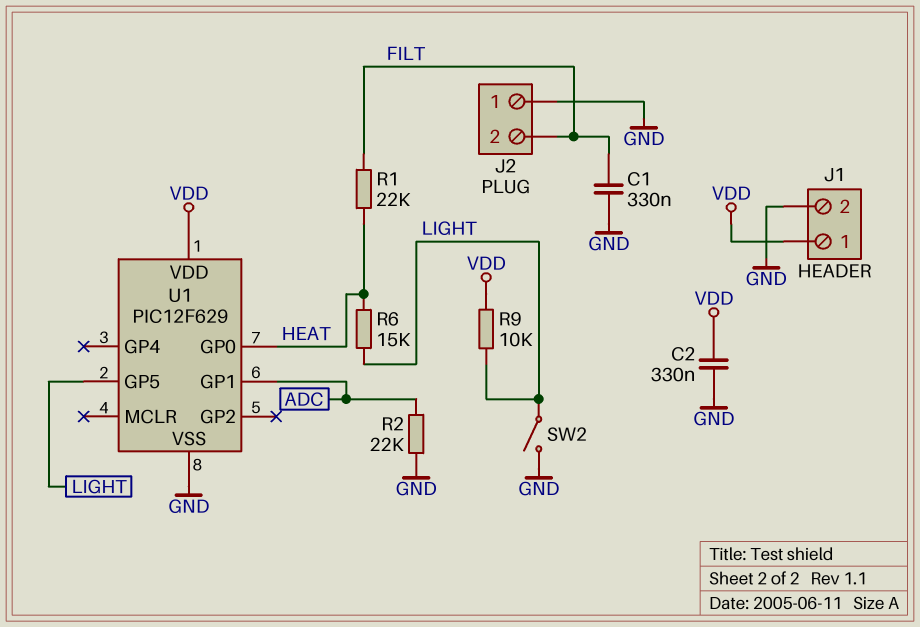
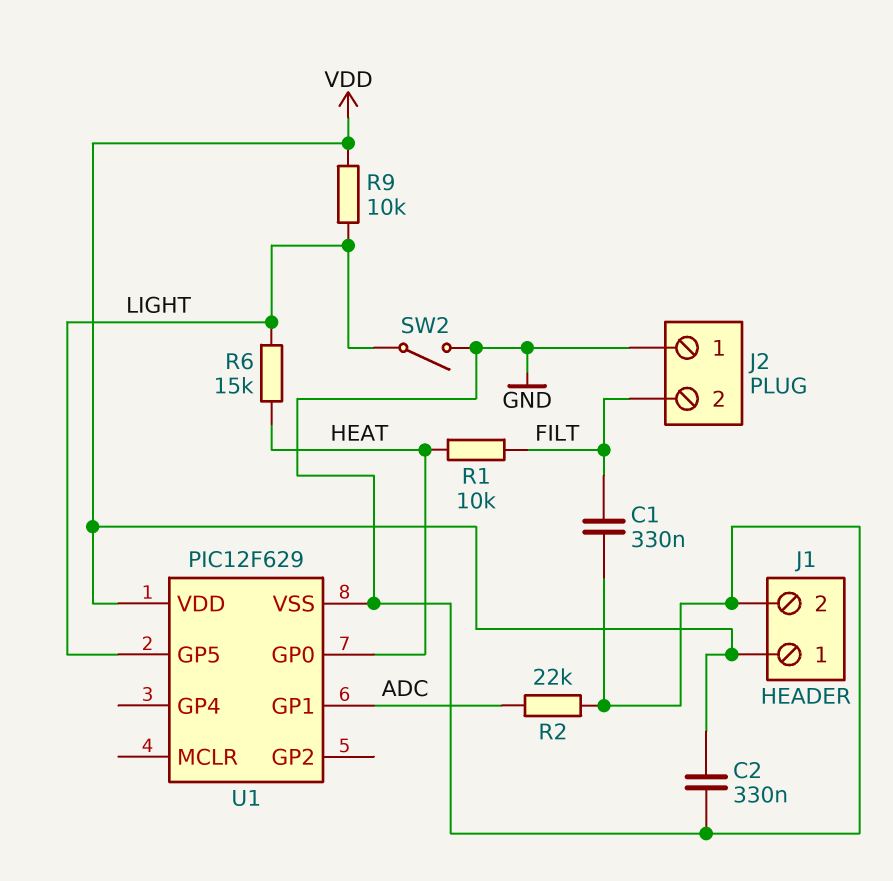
R1: 22k (FILT, HEAT) -> 10k (FILT, HEAT)

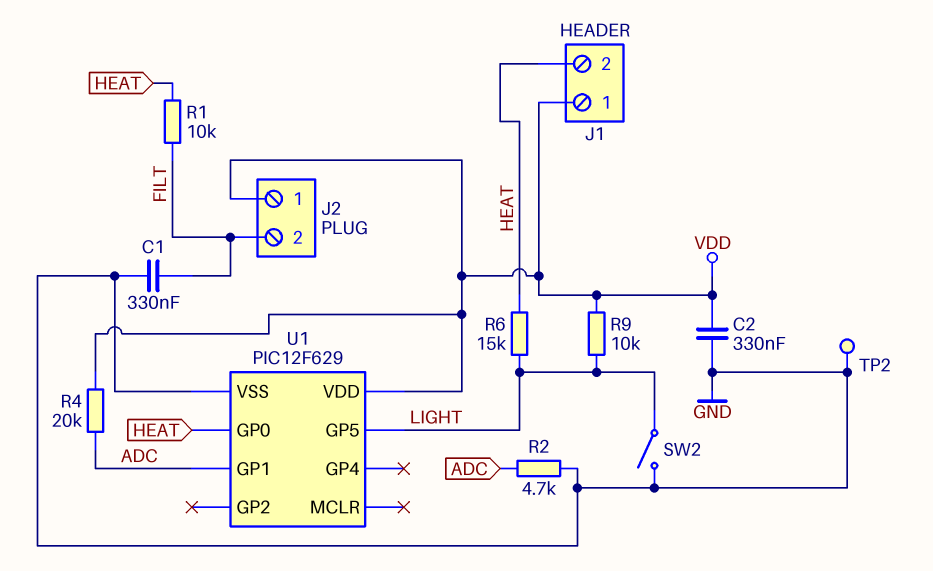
J1 pin 2: GND -> HEAT
J2 pin 1: GND -> VDD
R2: 22k (ADC, GND) -> 4.7k (ADC, GND)
R4: none -> 20k (ADC, VDD)
TP2: none -> test point (GND)

